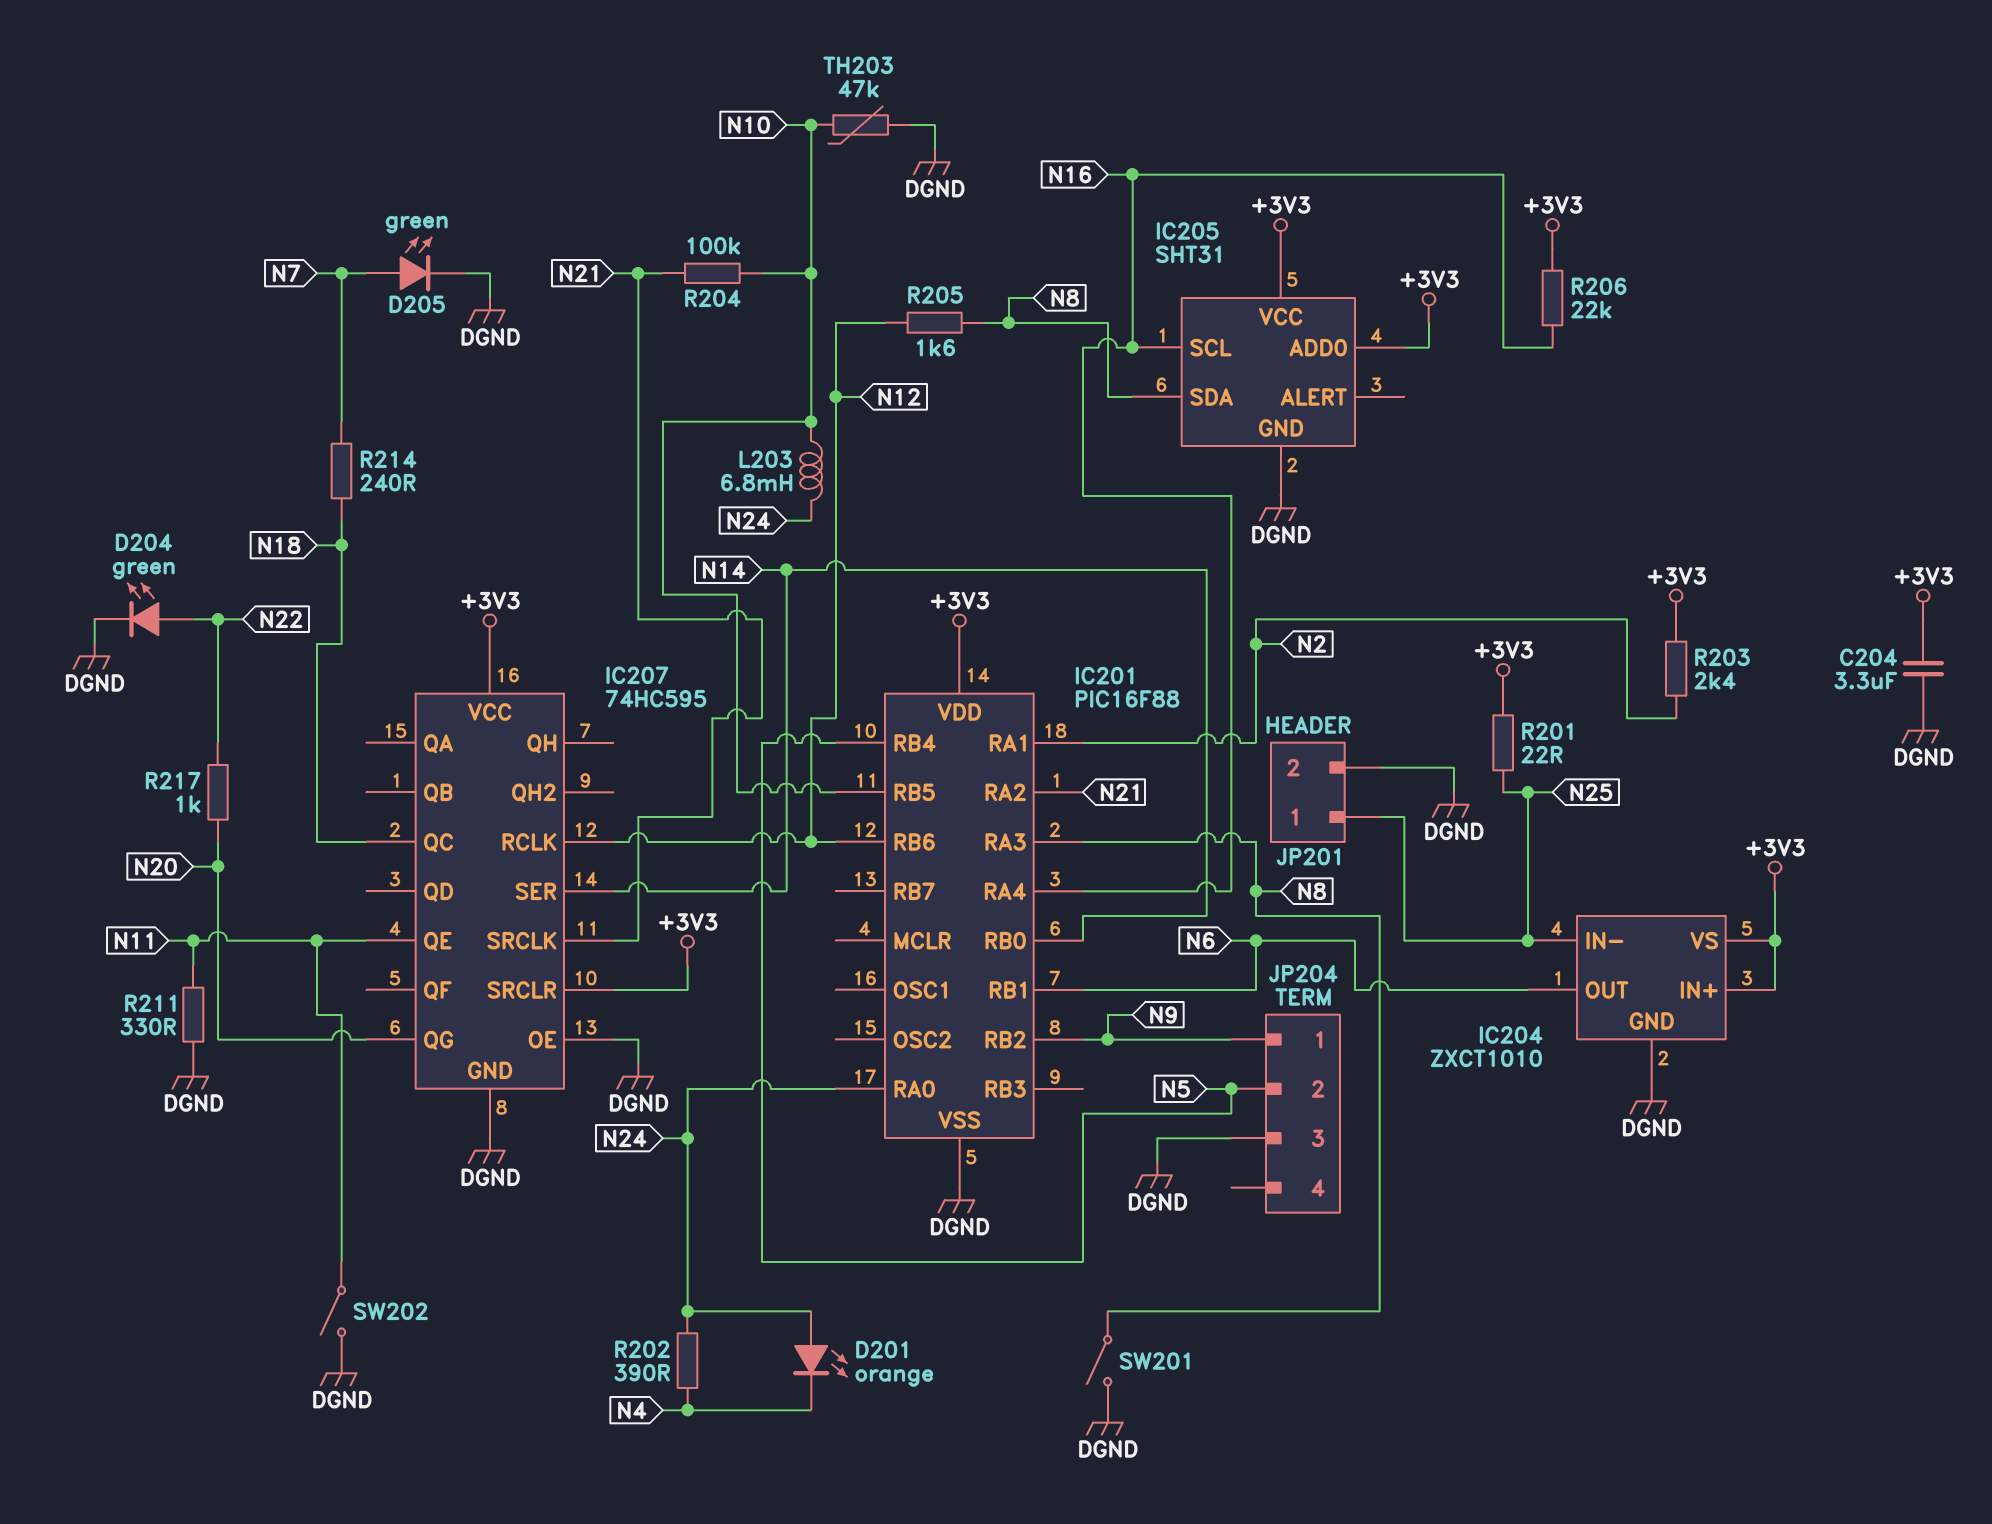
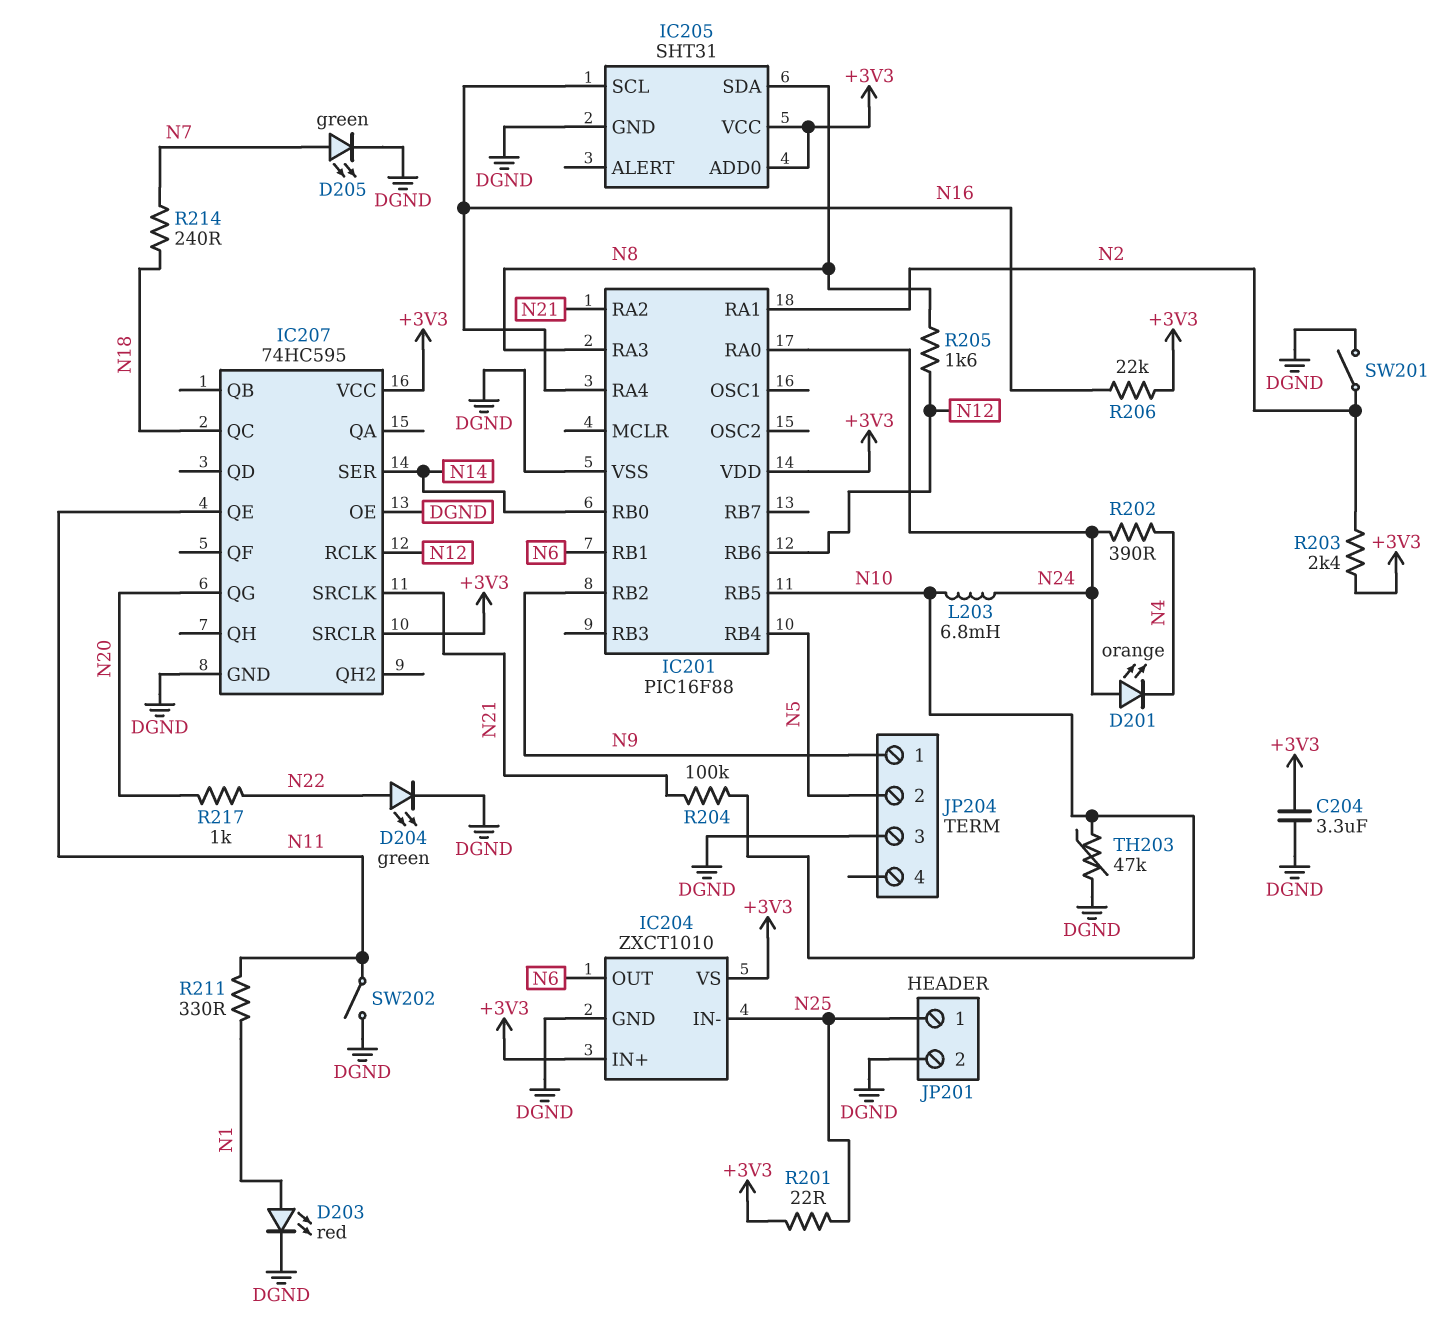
D203: none -> LED red (A N1, K DGND)
R211: 330 (DGND, N11) -> 330 (N1, N11)
SW201: switch (DGND, N8) -> switch (DGND, N2)

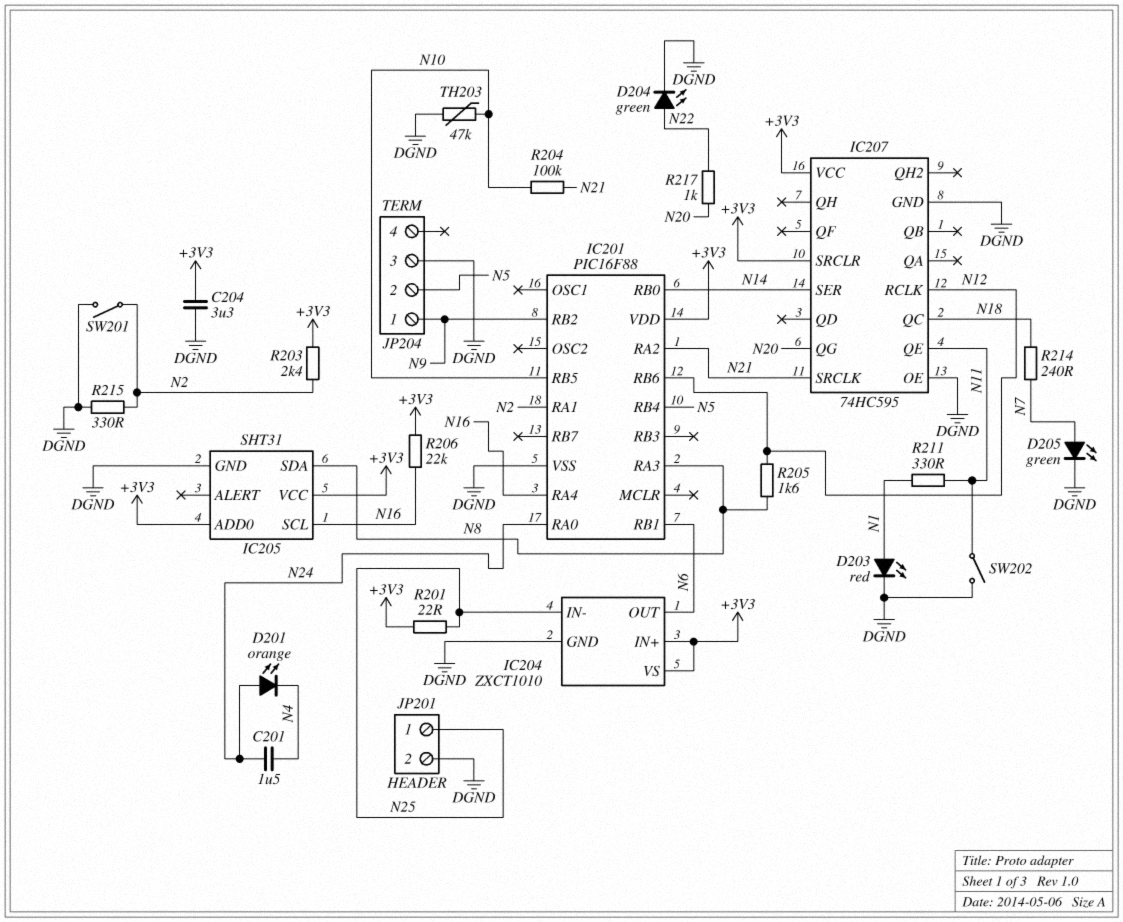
C201: none -> 1.5uF (N4, N24)
L203: 6.8mH (N10, N24) -> none
R202: 390 (N4, N24) -> none
R215: none -> 330 (DGND, N2)

